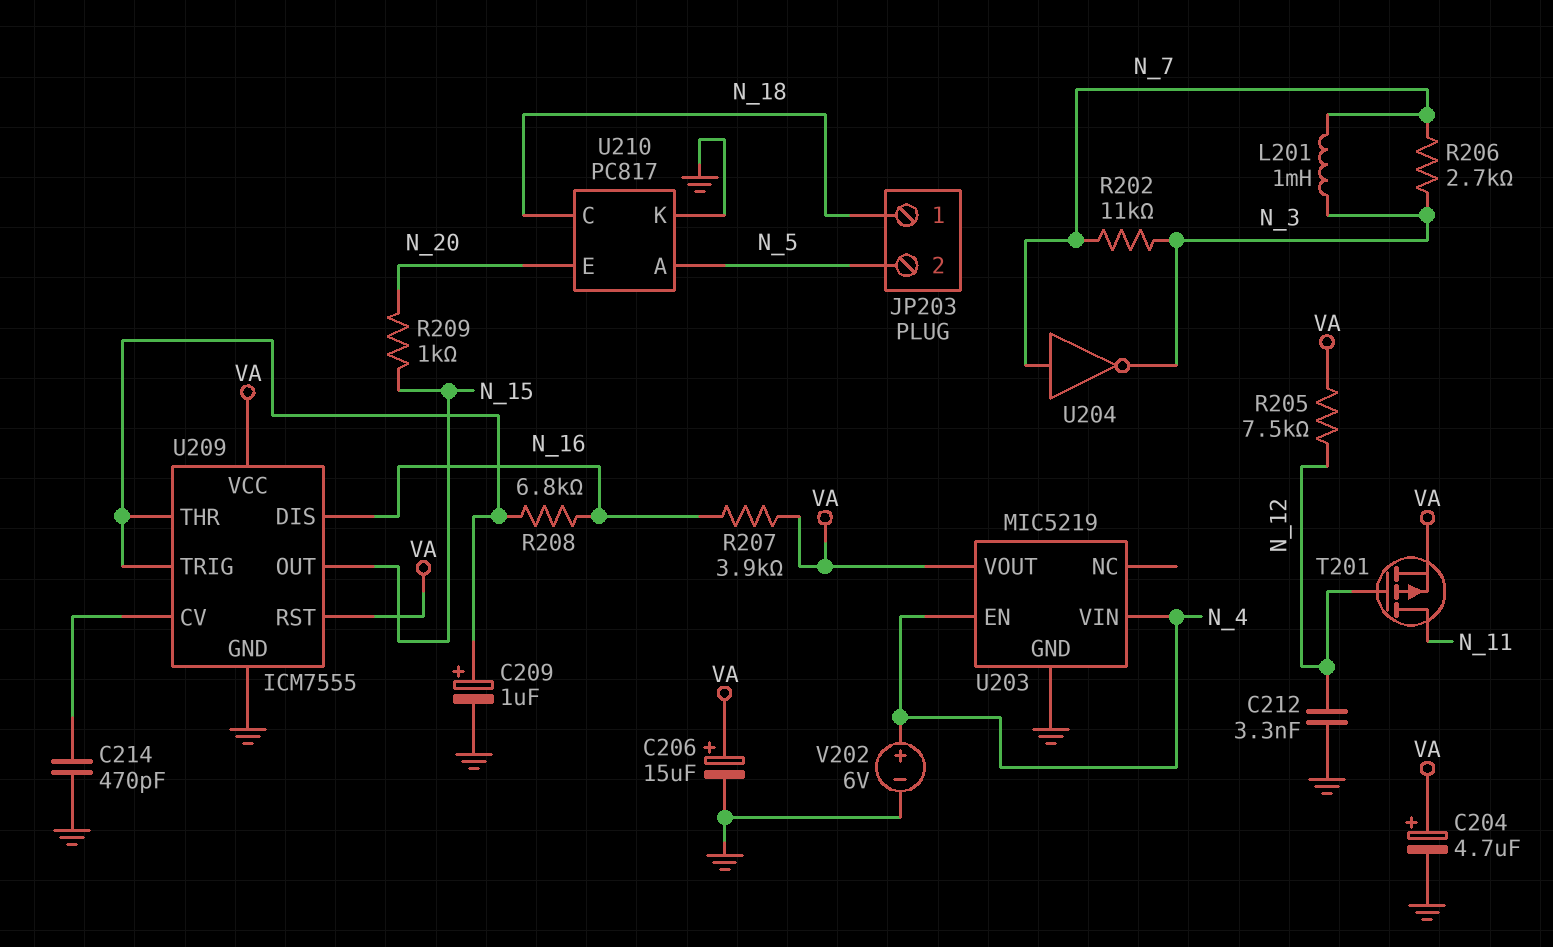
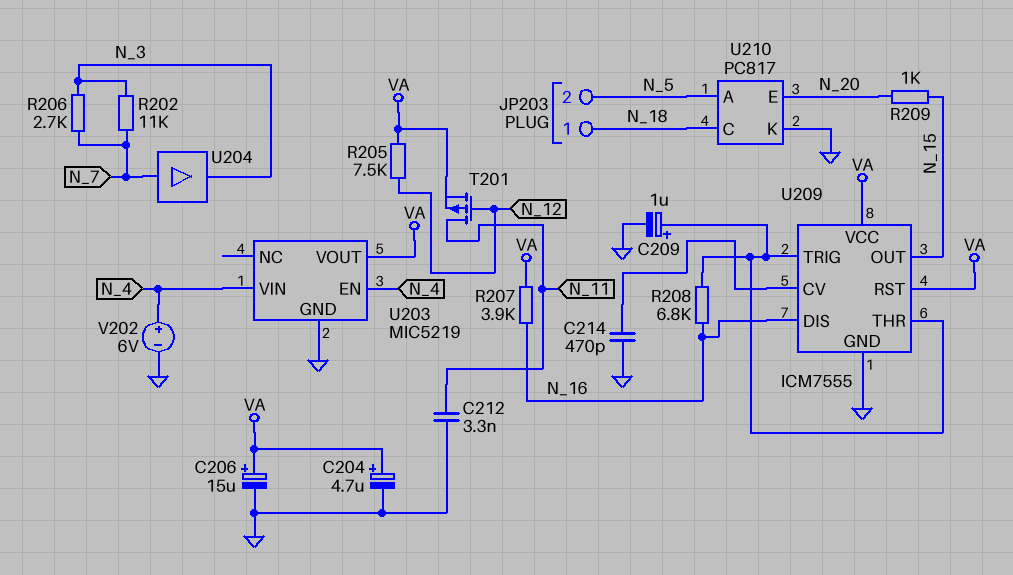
C212: 3.3nF (GND, N_12) -> 3.3nF (GND, N_11)
L201: 1mH (N_3, N_7) -> none
U204: NOT (in N_7, out N_3) -> buffer (in N_7, out N_3)

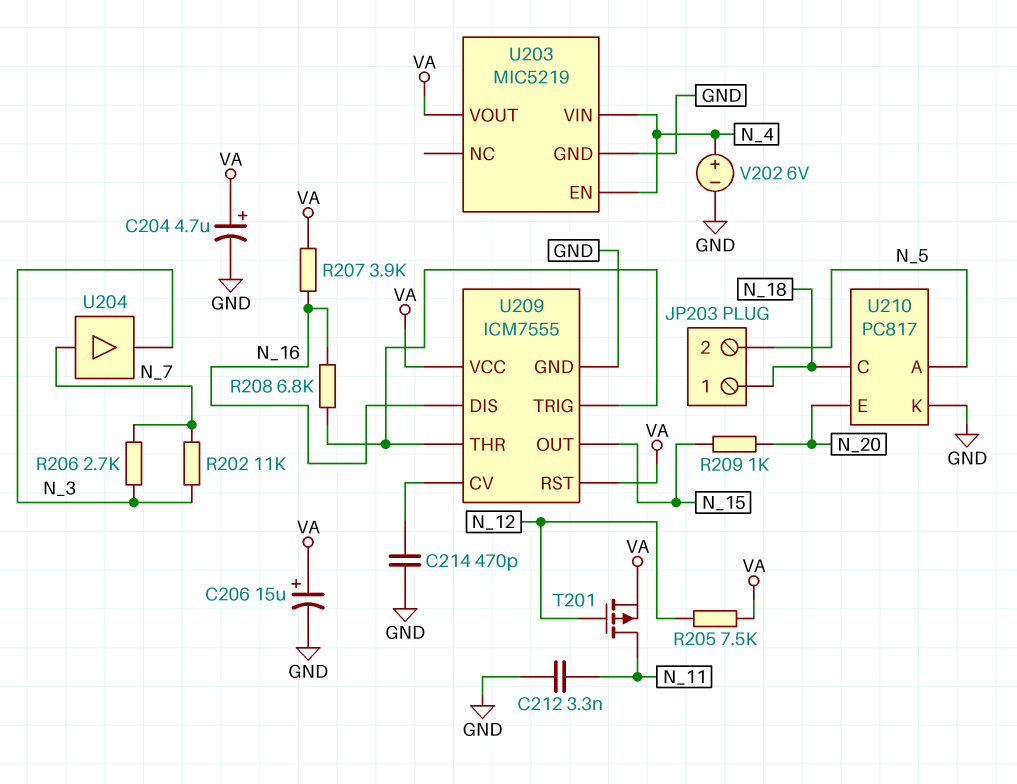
C209: 1uF (plus U209/THR, minus GND) -> none

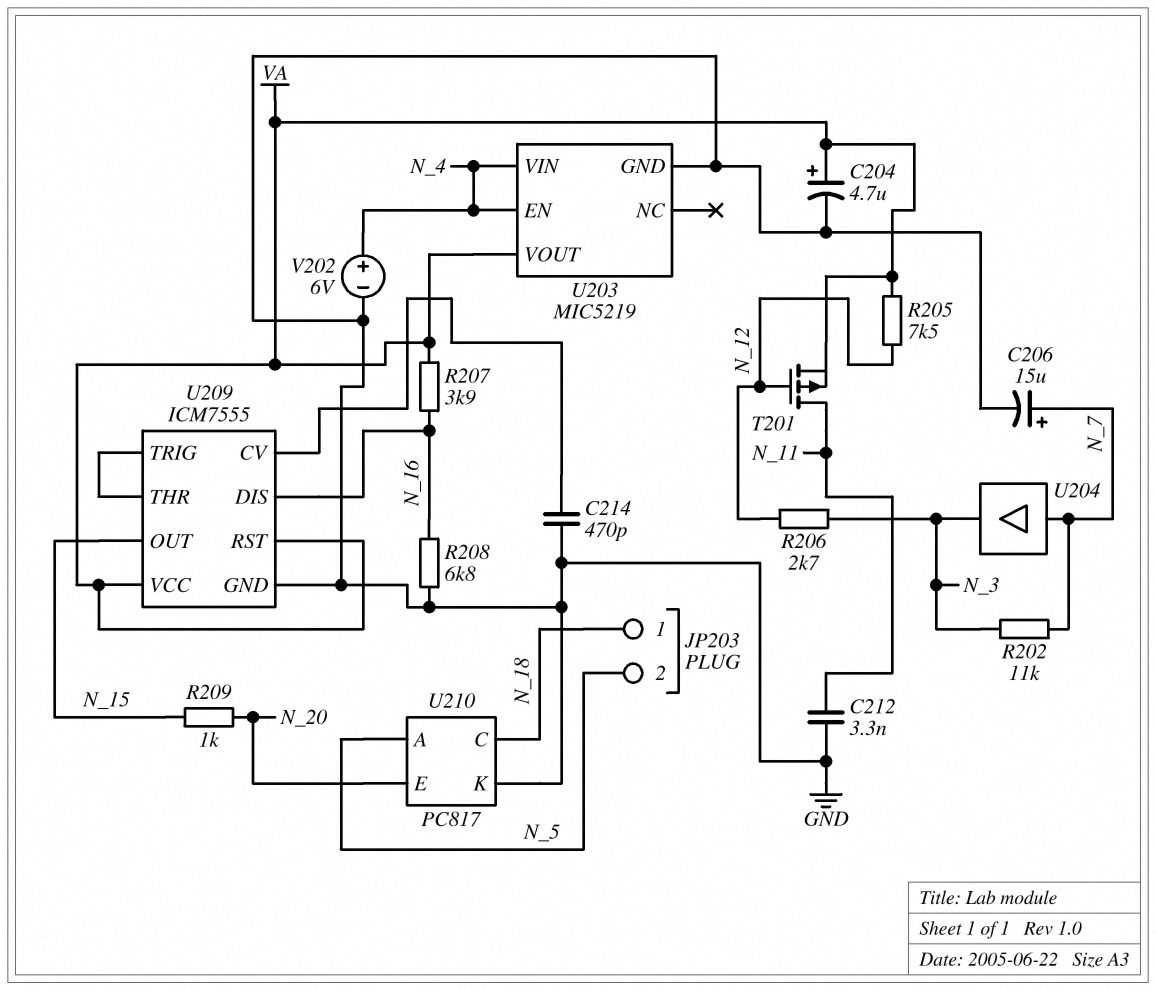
C206: 15uF (plus VA, minus GND) -> 15uF (plus N_7, minus GND)
R206: 2.7k (N_3, N_7) -> 2.7k (N_3, N_12)
R208: 6.8k (N_16, U209/THR) -> 6.8k (GND, N_16)

